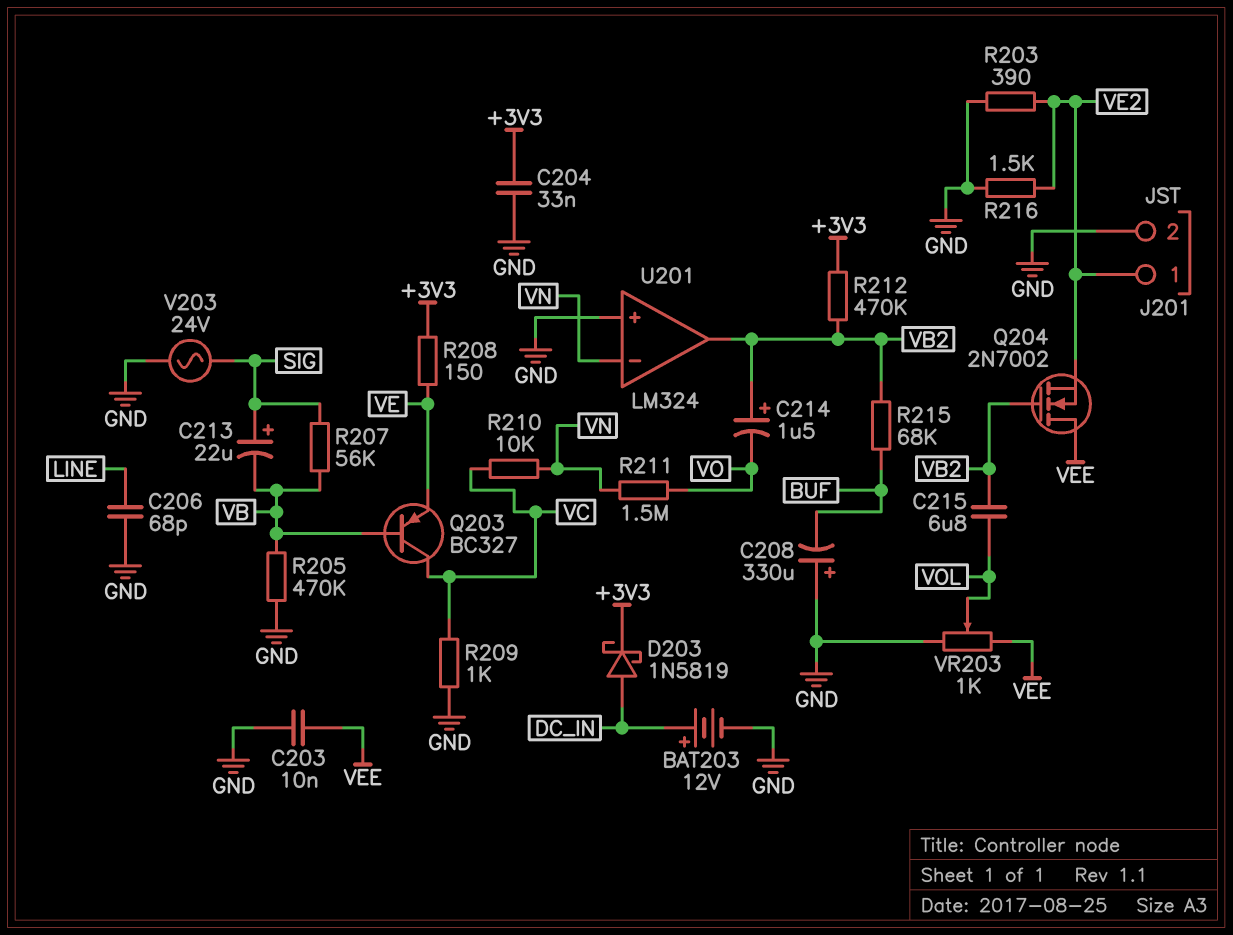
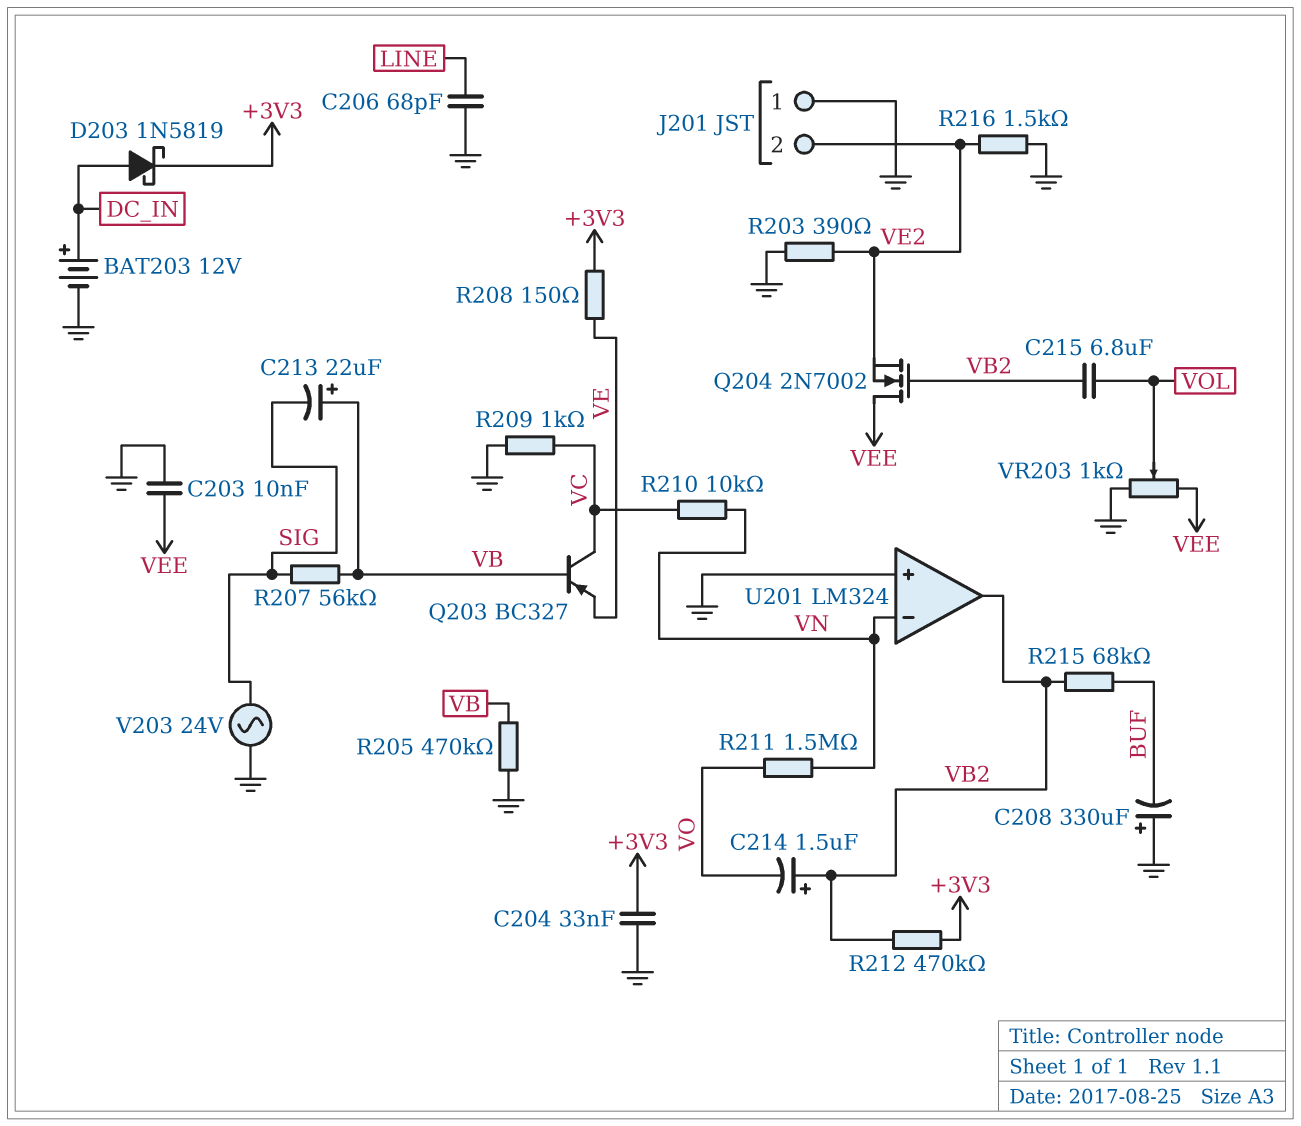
C213: 22uF (plus SIG, minus VB) -> 22uF (plus VB, minus SIG)
J201 pin 1: VE2 -> GND
J201 pin 2: GND -> VE2

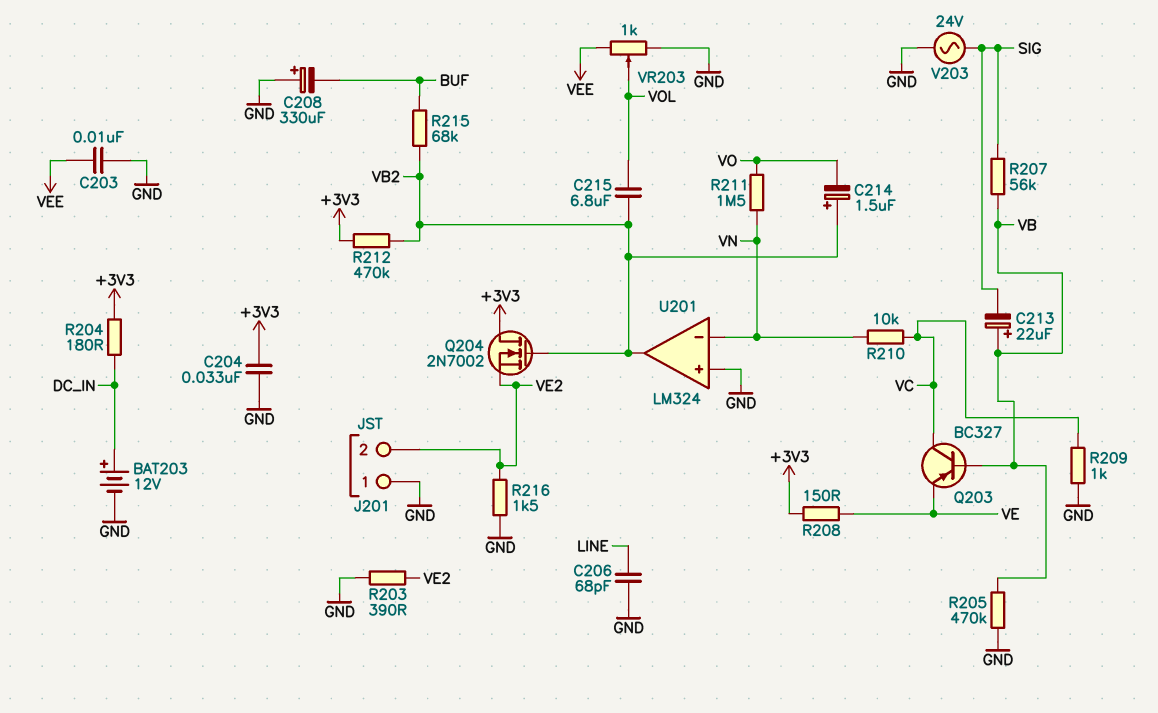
D203: schottky 1N5819 (A DC_IN, K +3V3) -> none
Q204: NMOS 2N7002 (G VB2, D VEE, S VE2) -> NMOS 2N7002 (G VB2, D +3V3, S VE2)
R204: none -> 180 (+3V3, DC_IN)

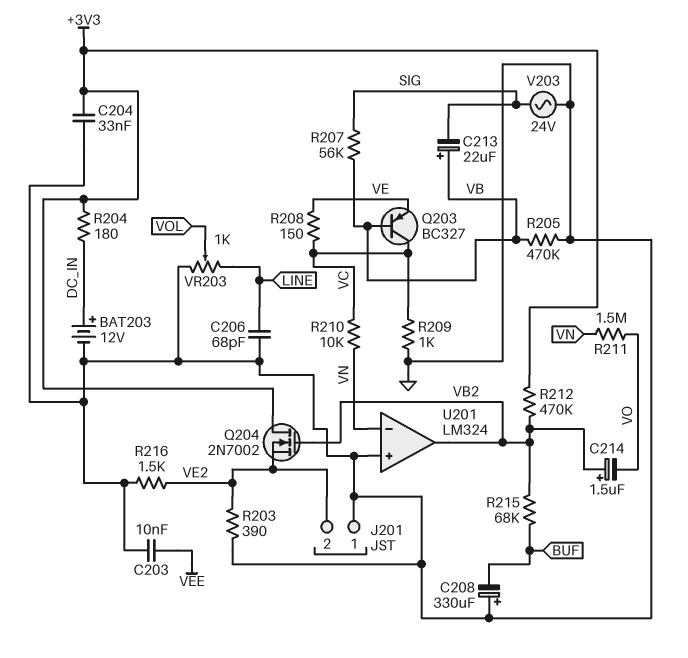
C215: 6.8uF (VB2, VOL) -> none
R208: 150 (+3V3, VE) -> 150 (VC, VE)
VR203: 1k (GND, VEE, wiper VOL) -> 1k (GND, LINE, wiper VOL)

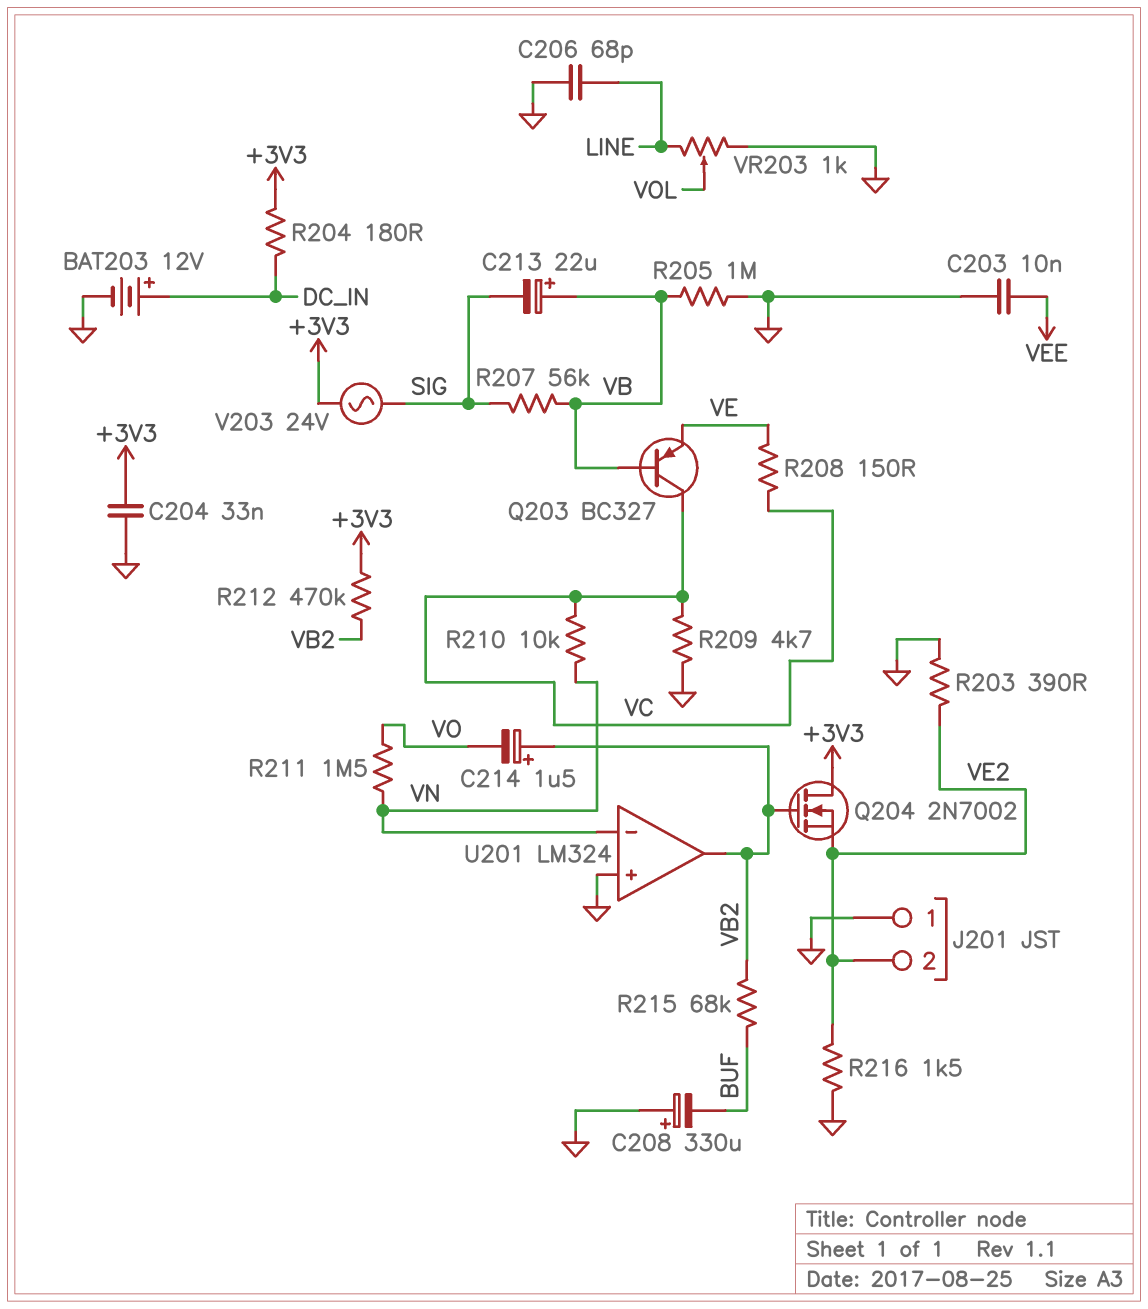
R205: 470k (GND, VB) -> 1M (GND, VB)
R209: 1k (GND, VC) -> 4.7k (GND, VC)
V203: AC 24V (GND, SIG) -> AC 24V (+3V3, SIG)

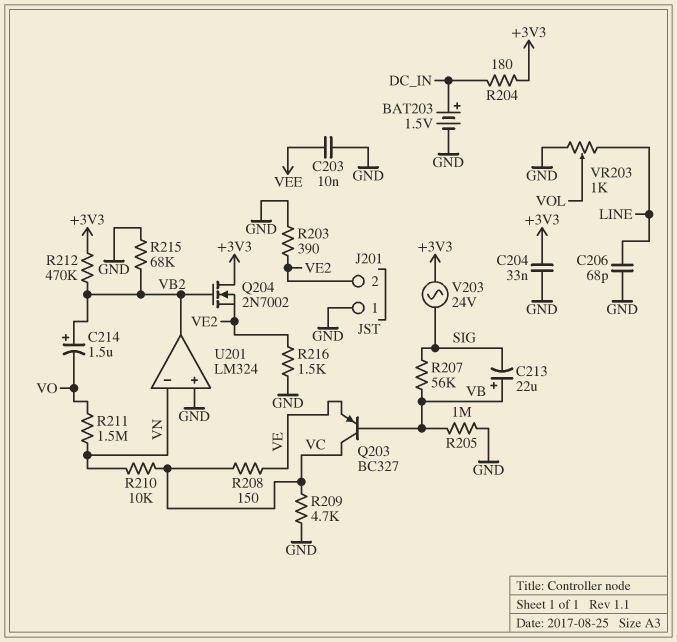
BAT203: 12V (plus DC_IN, minus GND) -> 1.5V (plus DC_IN, minus GND)
C208: 330uF (plus GND, minus BUF) -> none
R215: 68k (BUF, VB2) -> 68k (GND, VB2)

